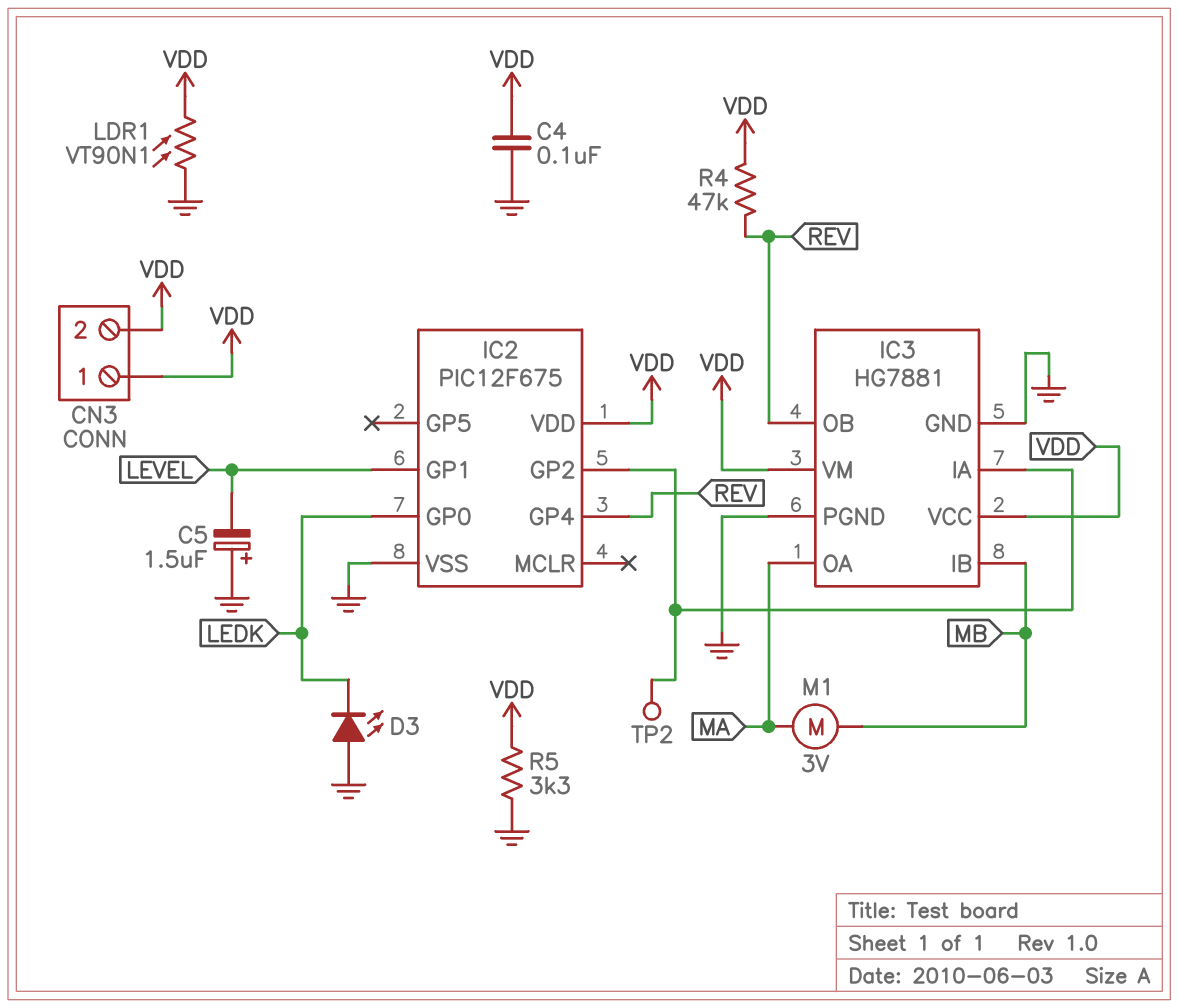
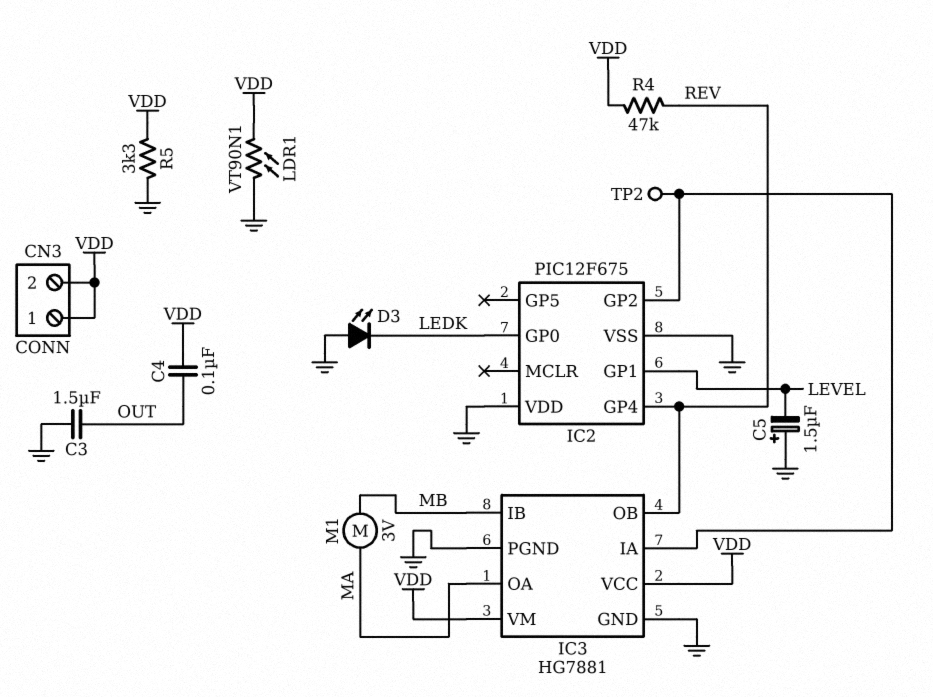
C3: none -> 1.5uF (GND, OUT)
C4: 100nF (GND, VDD) -> 100nF (OUT, VDD)
IC2 pin VDD: VDD -> GND

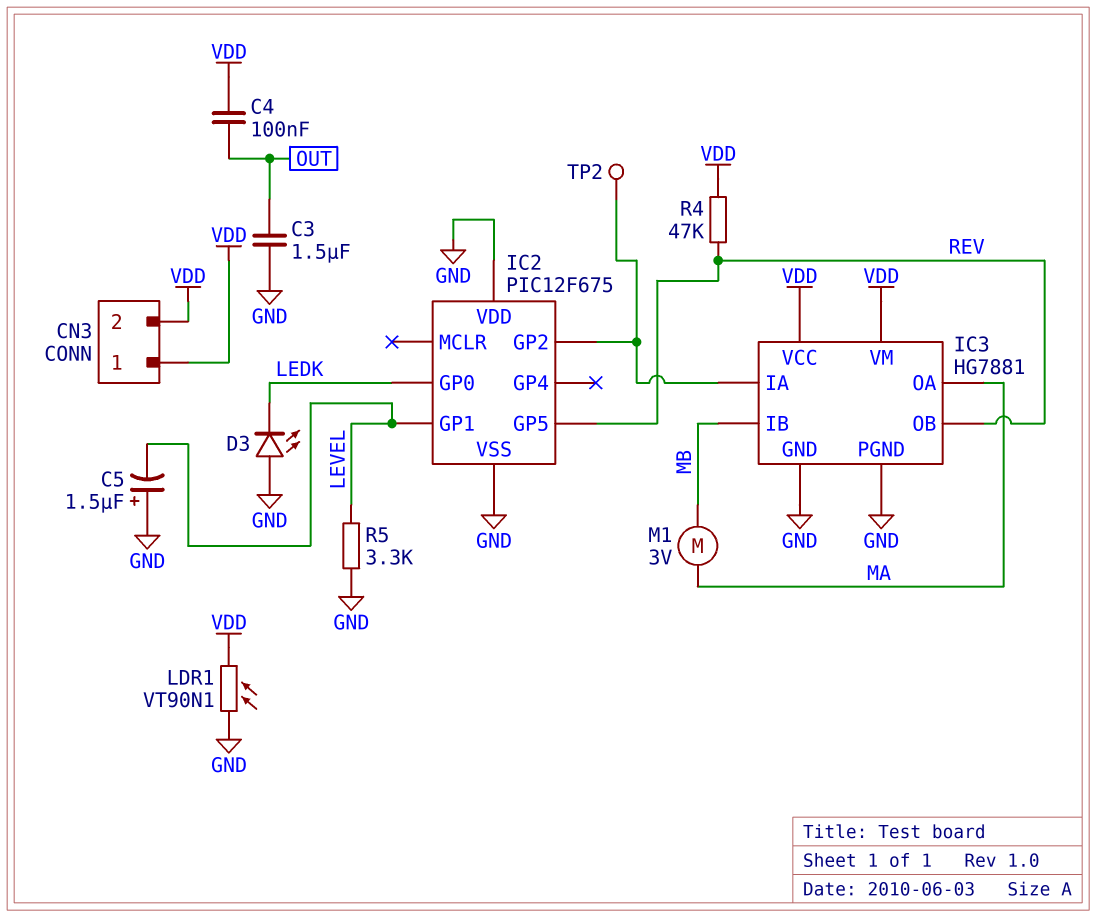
IC2 pin GP4: REV -> none
IC2 pin GP5: none -> REV
R5: 3.3k (GND, VDD) -> 3.3k (GND, LEVEL)

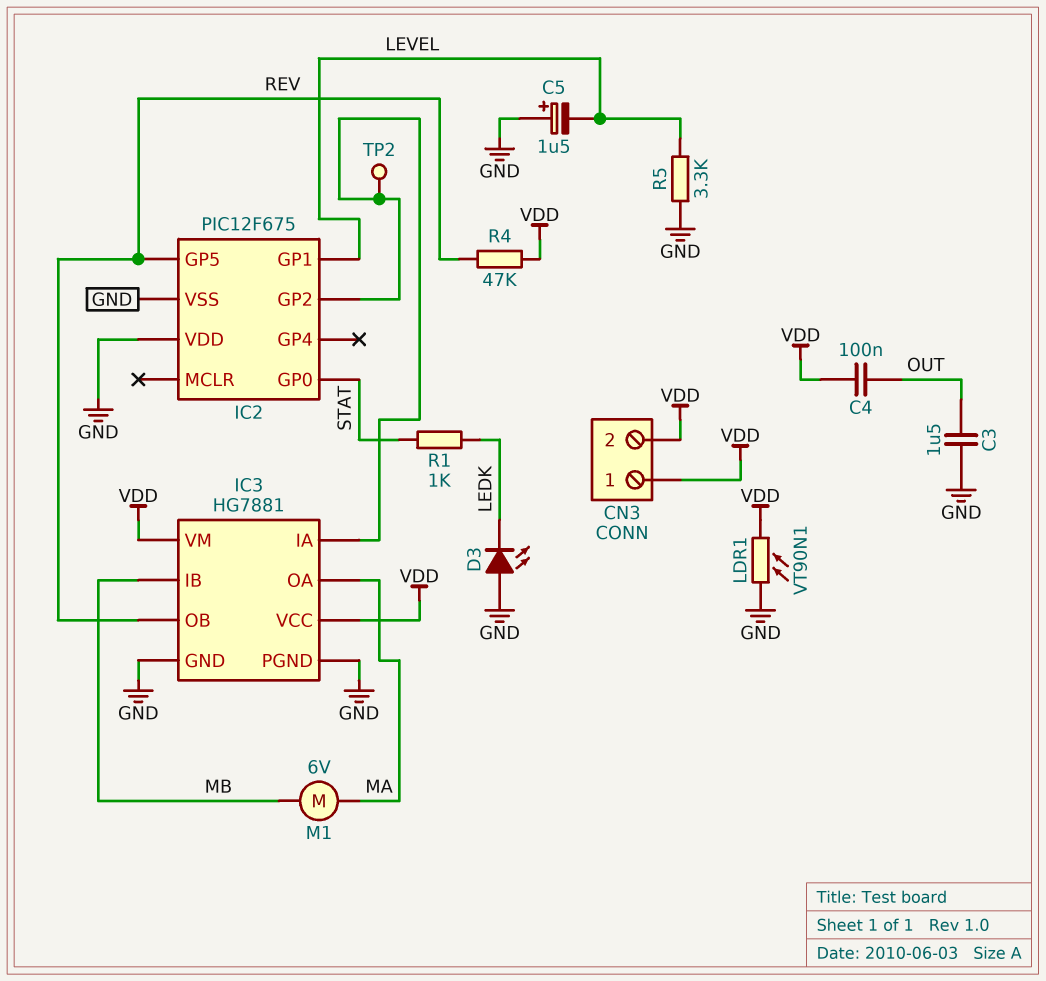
IC2 pin GP0: LEDK -> STAT
M1: motor 3V (MA, MB) -> motor 6V (MA, MB)
R1: none -> 1k (LEDK, STAT)

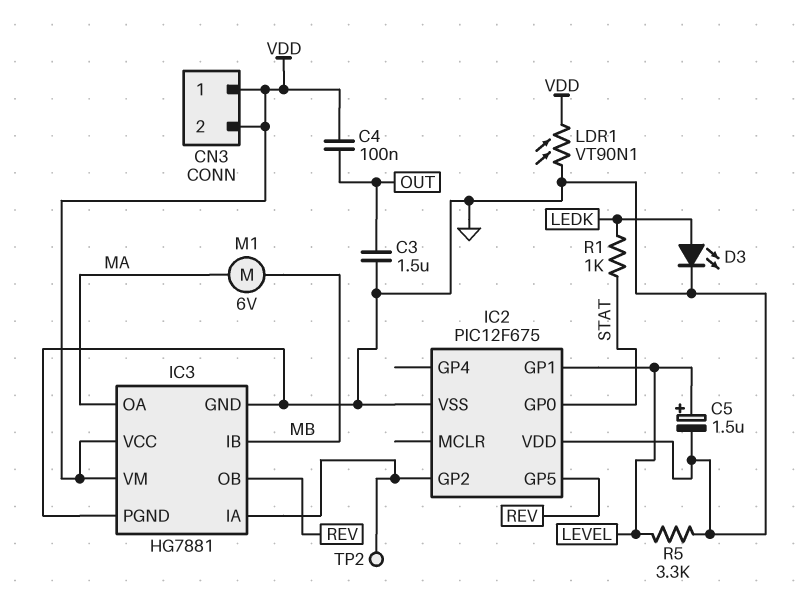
C5: 1.5uF (plus GND, minus LEVEL) -> 1.5uF (plus LEVEL, minus GND)
D3: LED (A GND, K LEDK) -> LED (A LEDK, K GND)
R4: 47k (REV, VDD) -> none

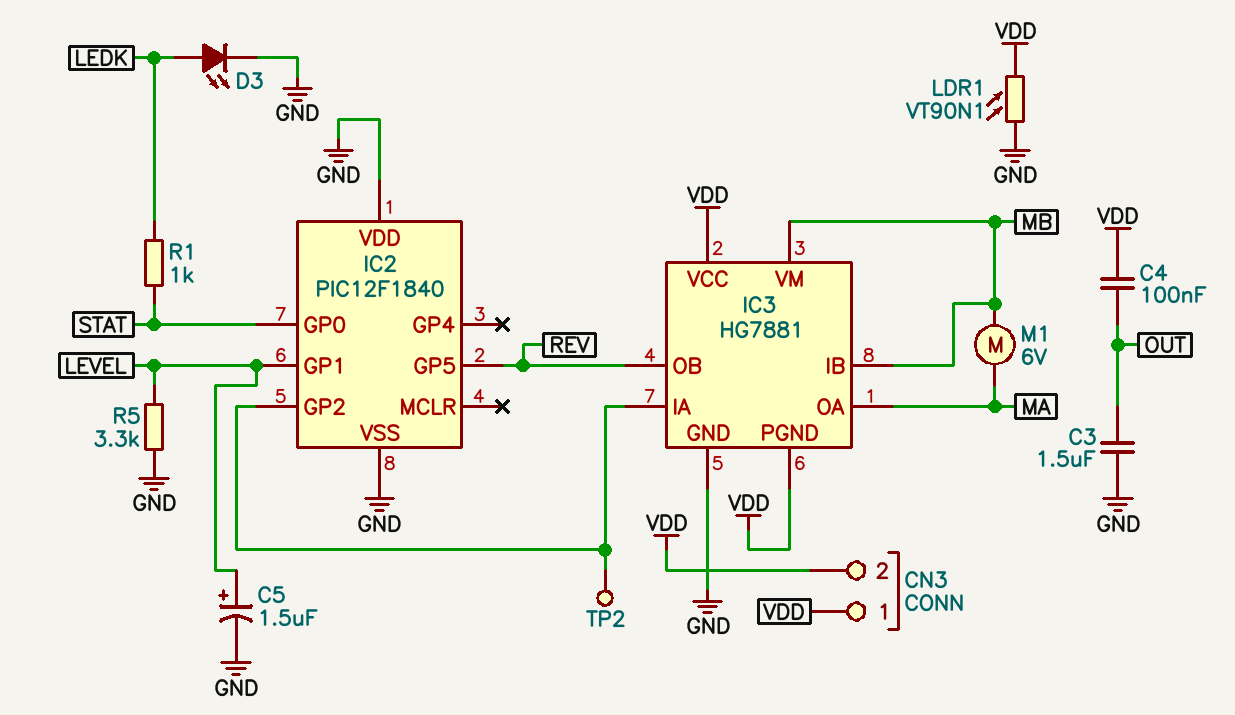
IC2: PIC12F675 -> PIC12F1840
IC3 pin PGND: GND -> VDD
IC3 pin VM: VDD -> MB

